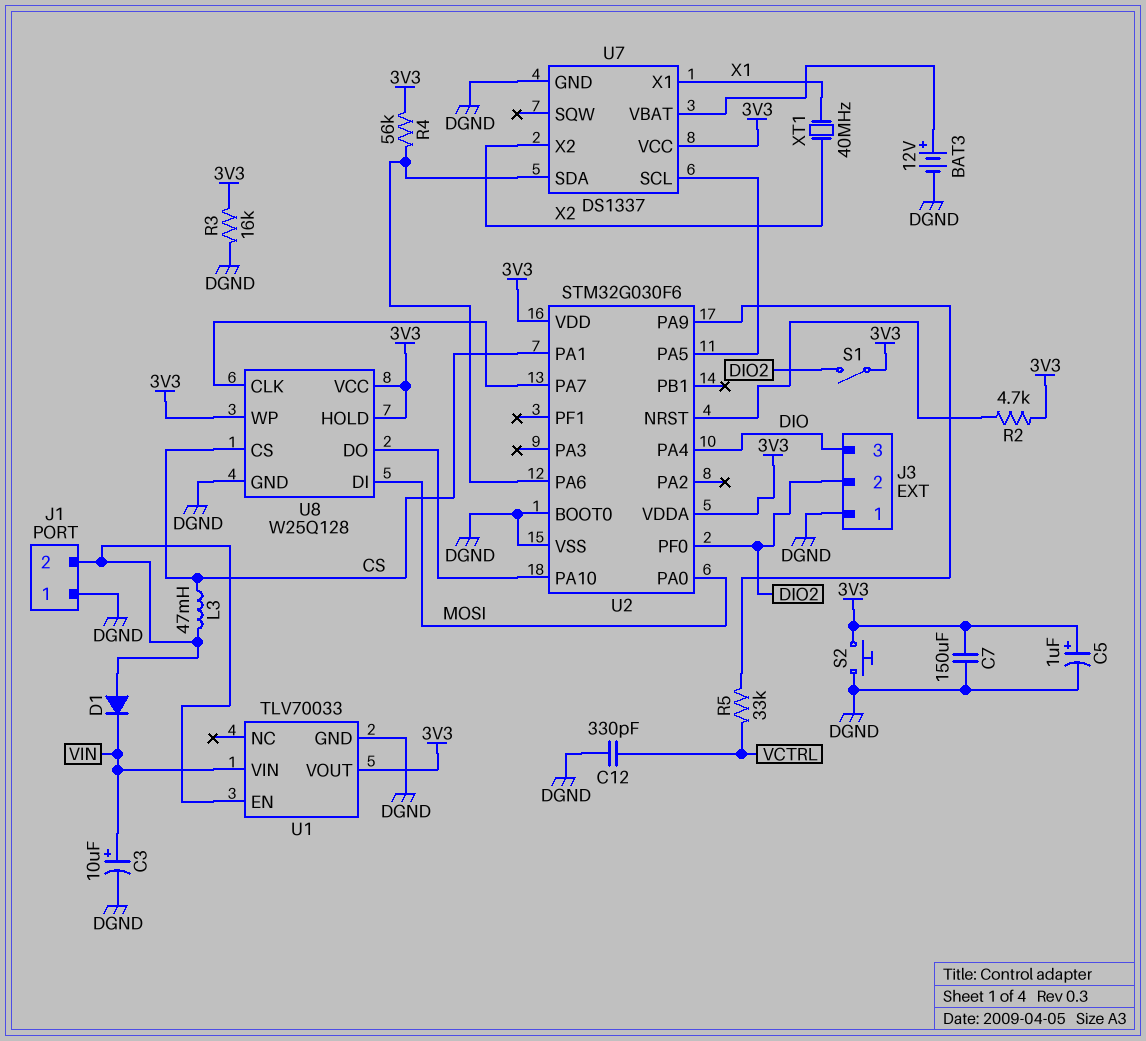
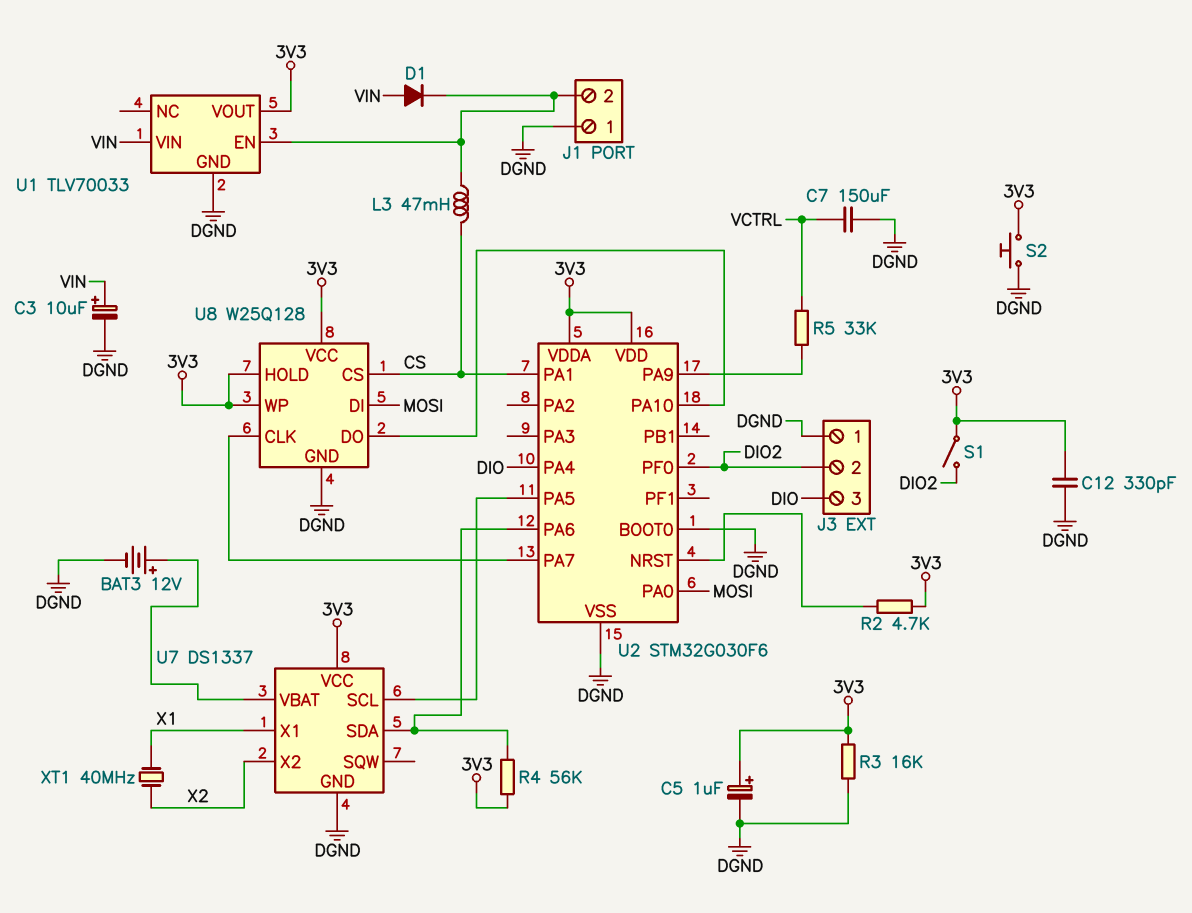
C7: 150uF (3V3, DGND) -> 150uF (DGND, VCTRL)
C12: 330pF (DGND, VCTRL) -> 330pF (3V3, DGND)
D1: diode (A J1/2, K VIN) -> diode (A VIN, K J1/2)

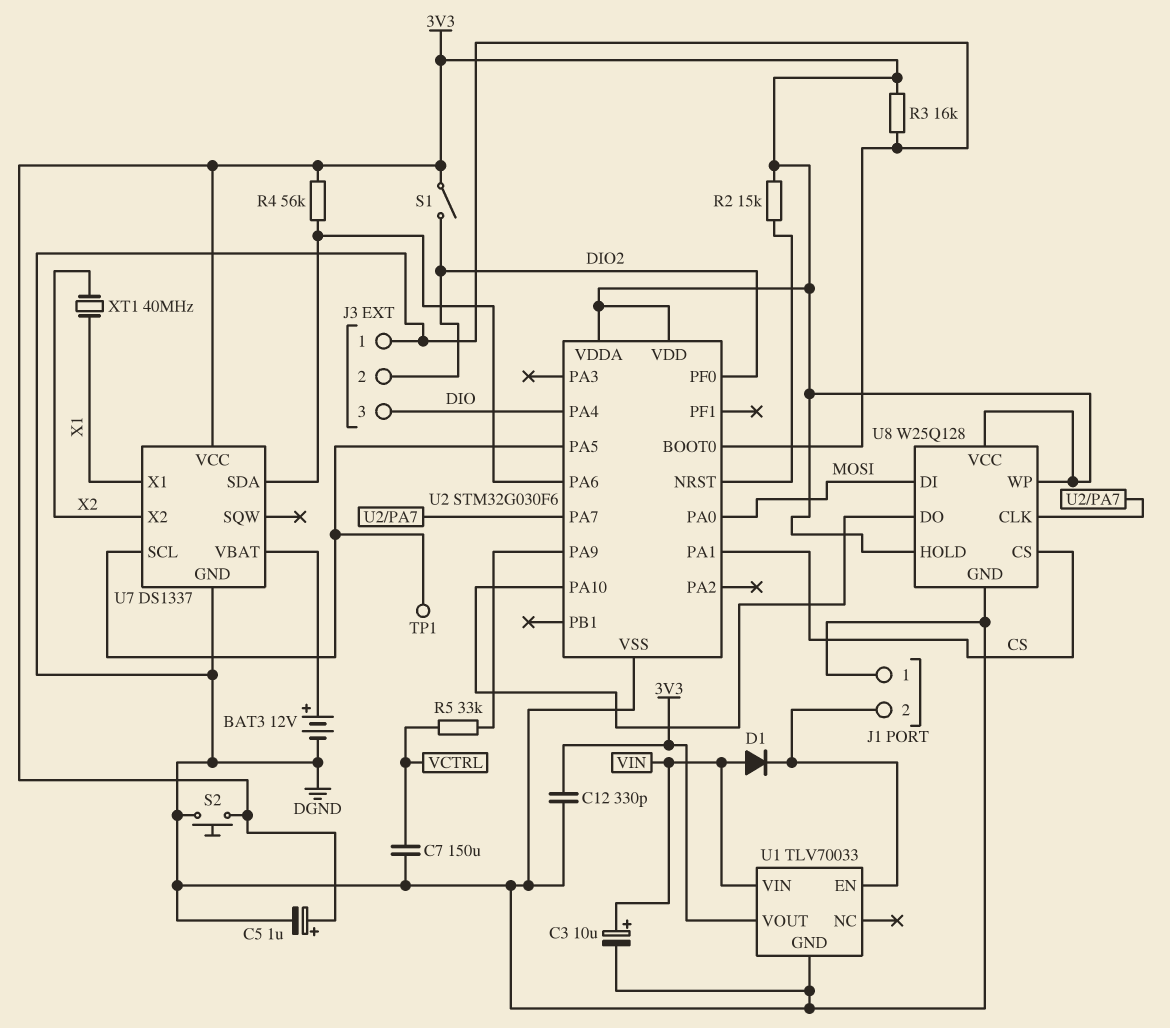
L3: 47mH (CS, J1/2) -> none
R2: 4.7k (3V3, U2/NRST) -> 15k (3V3, U2/NRST)
TP1: none -> test point (U2/PA5)

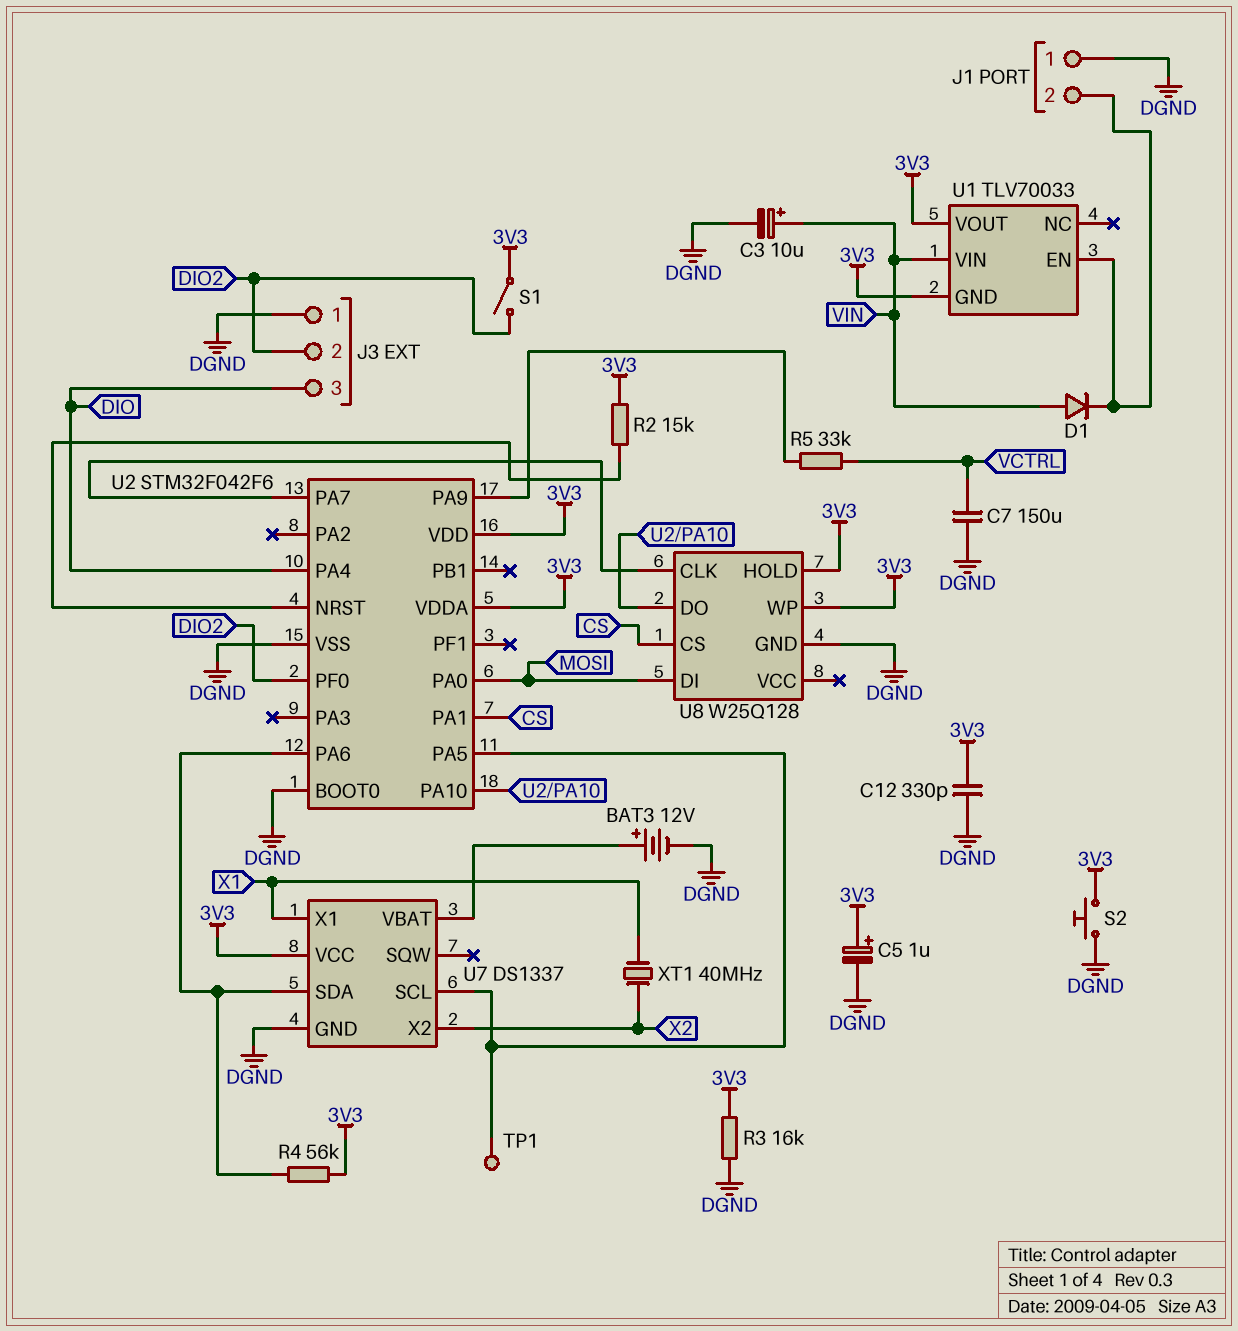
U1 pin GND: DGND -> 3V3
U2: STM32G030F6 -> STM32F042F6
U8 pin VCC: 3V3 -> none

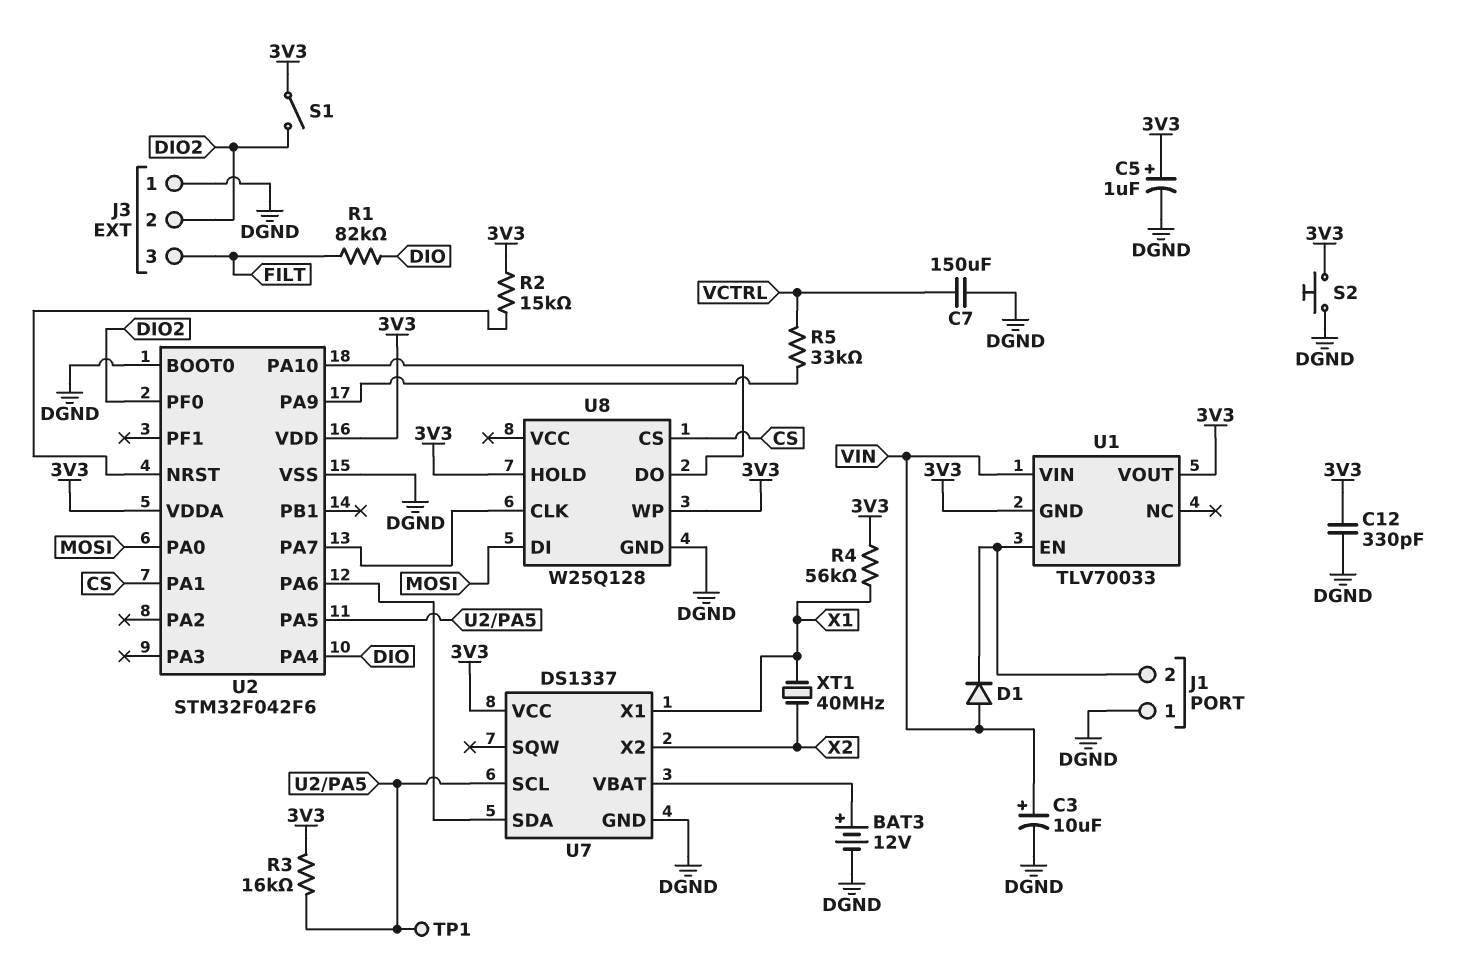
J3 pin 3: DIO -> FILT
R1: none -> 82k (DIO, FILT)
R3: 16k (3V3, DGND) -> 16k (3V3, U2/PA5)
R4: 56k (3V3, U2/PA6) -> 56k (3V3, X1)

